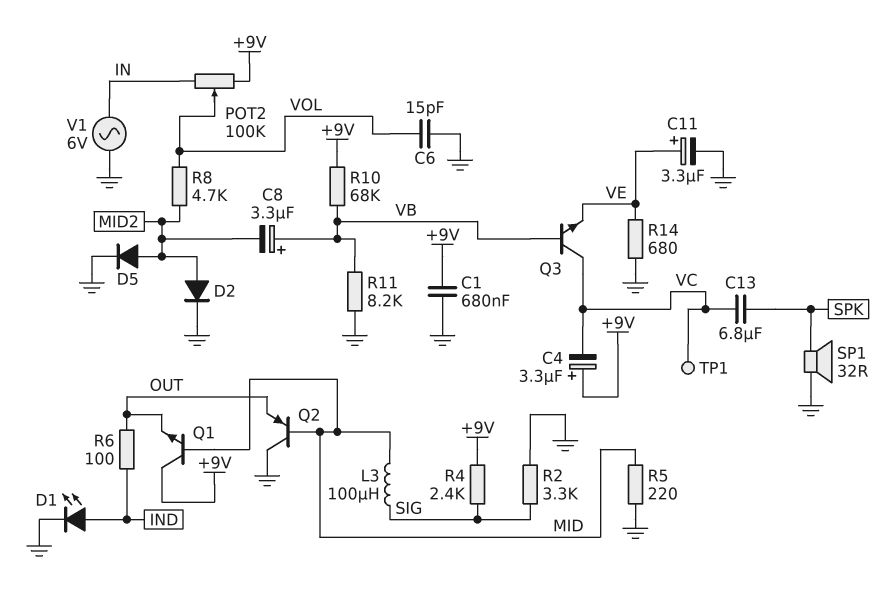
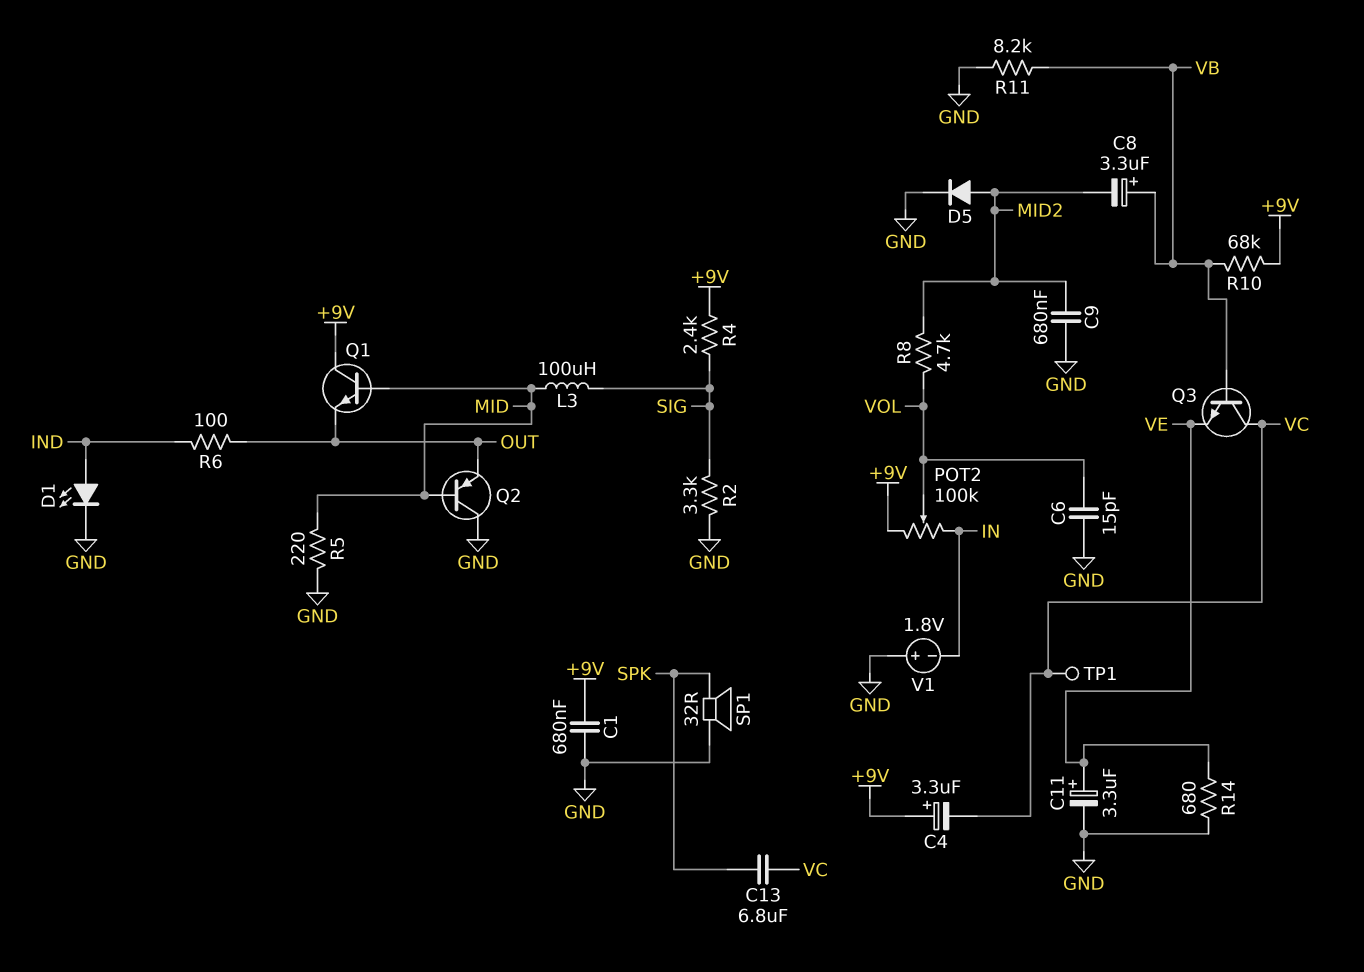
C9: none -> 680nF (GND, MID2)
D2: diode (A MID2, K GND) -> none
V1: AC 6V (GND, IN) -> 1.8V (plus GND, minus IN)

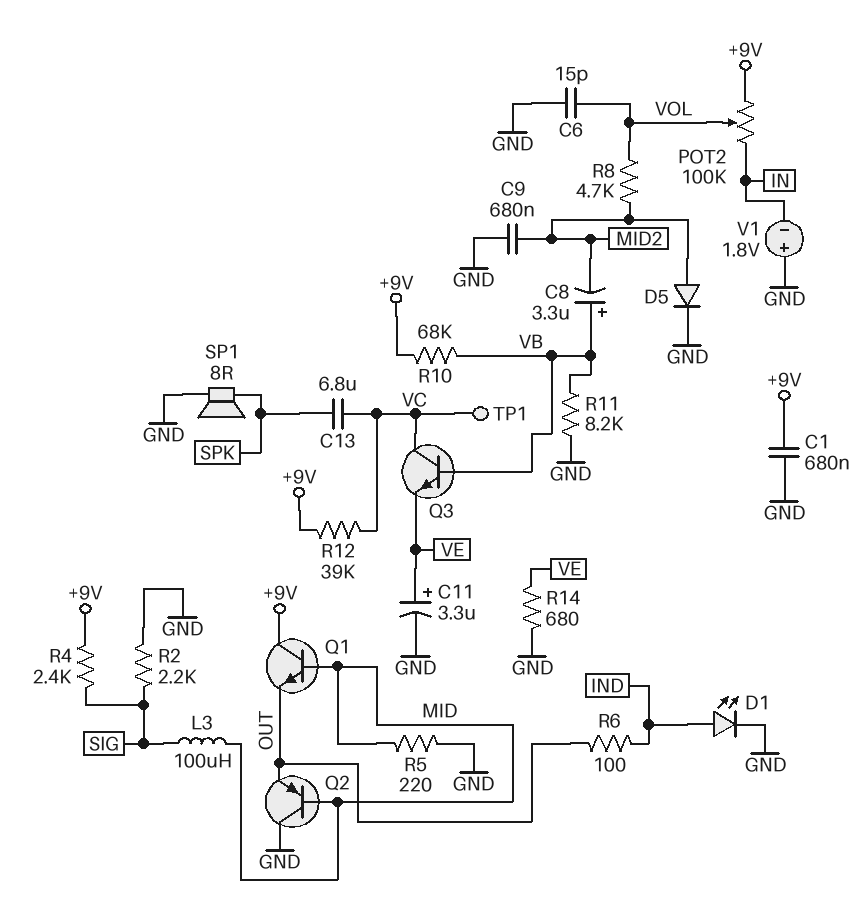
C4: 3.3uF (plus +9V, minus VC) -> none
R2: 3.3k (GND, SIG) -> 2.2k (GND, SIG)
R12: none -> 39k (+9V, VC)
SP1: speaker 32R (GND, SPK) -> speaker 8R (GND, SPK)

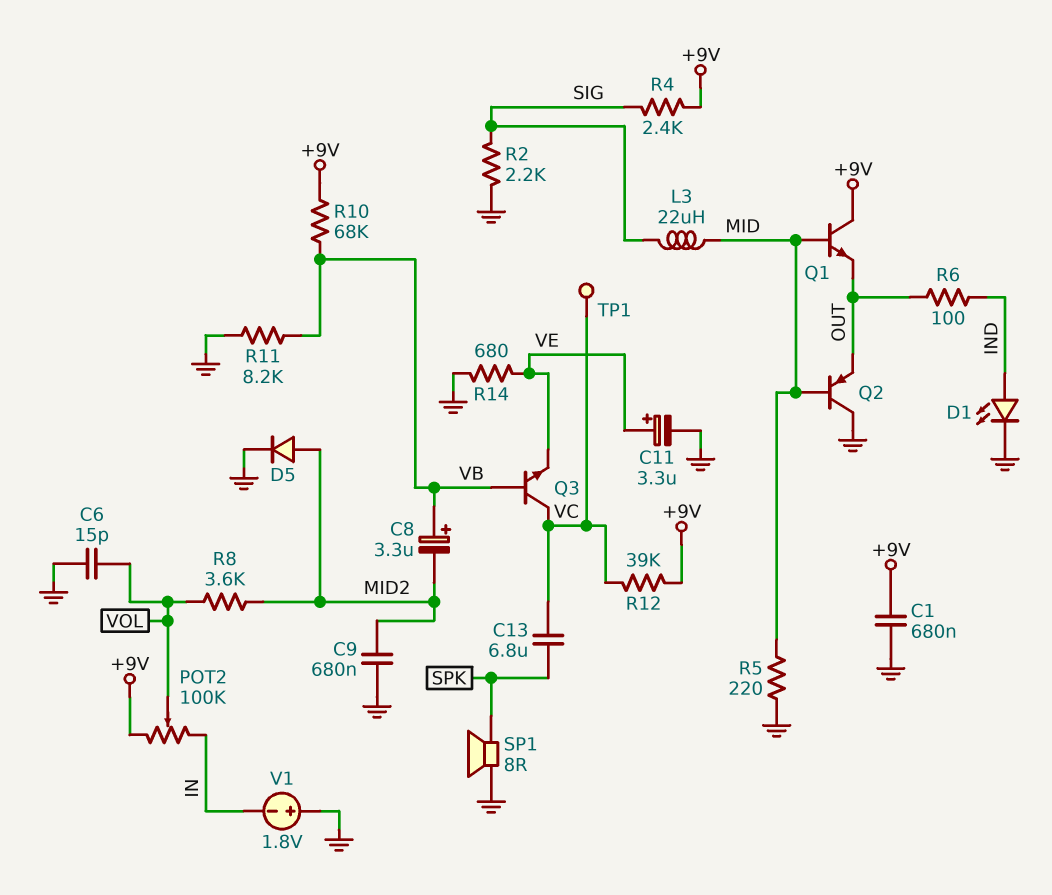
L3: 100uH (MID, SIG) -> 22uH (MID, SIG)
R8: 4.7k (MID2, VOL) -> 3.6k (MID2, VOL)

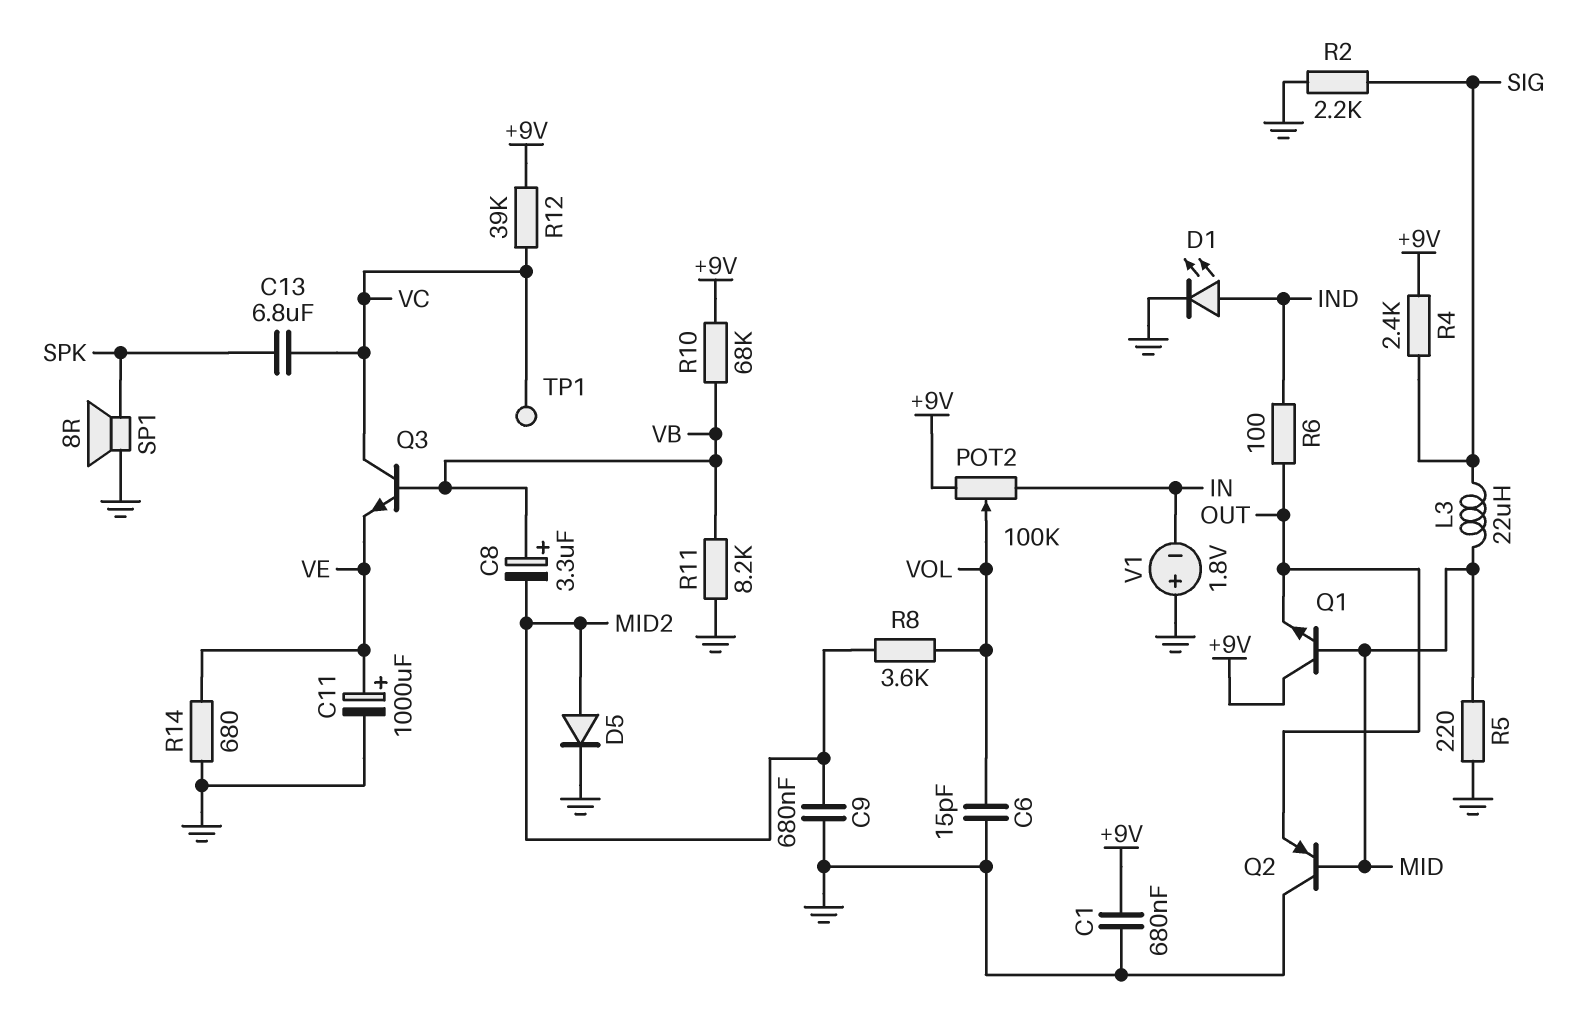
C11: 3.3uF (plus VE, minus GND) -> 1000uF (plus VE, minus GND)

